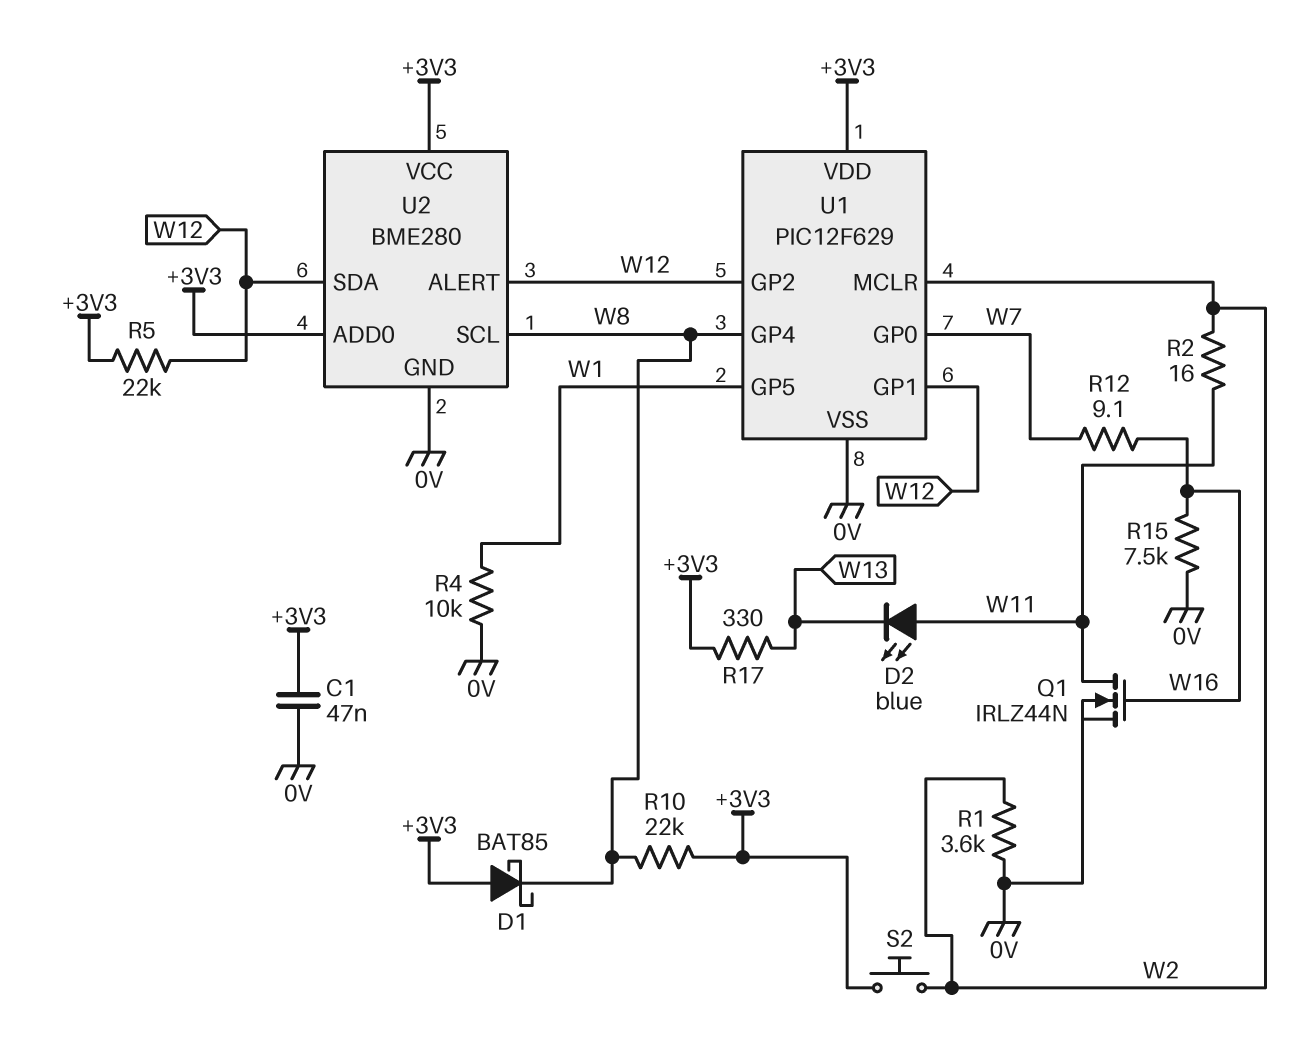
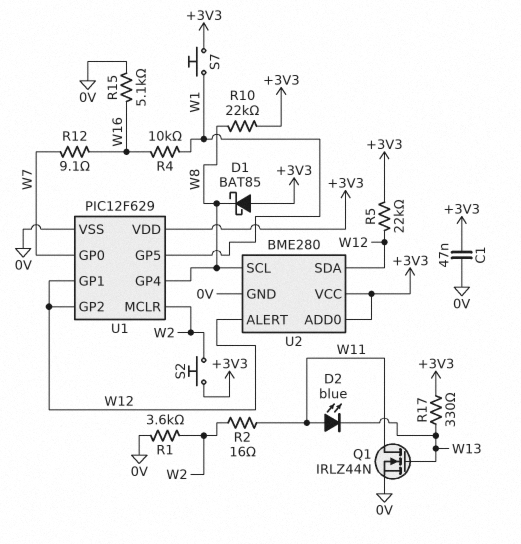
Q1: NMOS IRLZ44N (G W16, D W11, S 0V) -> NMOS IRLZ44N (G W13, D W11, S 0V)
R4: 10k (0V, W1) -> 10k (W1, W16)
R15: 7.5k (0V, W16) -> 5.1k (0V, W16)
S7: none -> button (+3V3, W1)

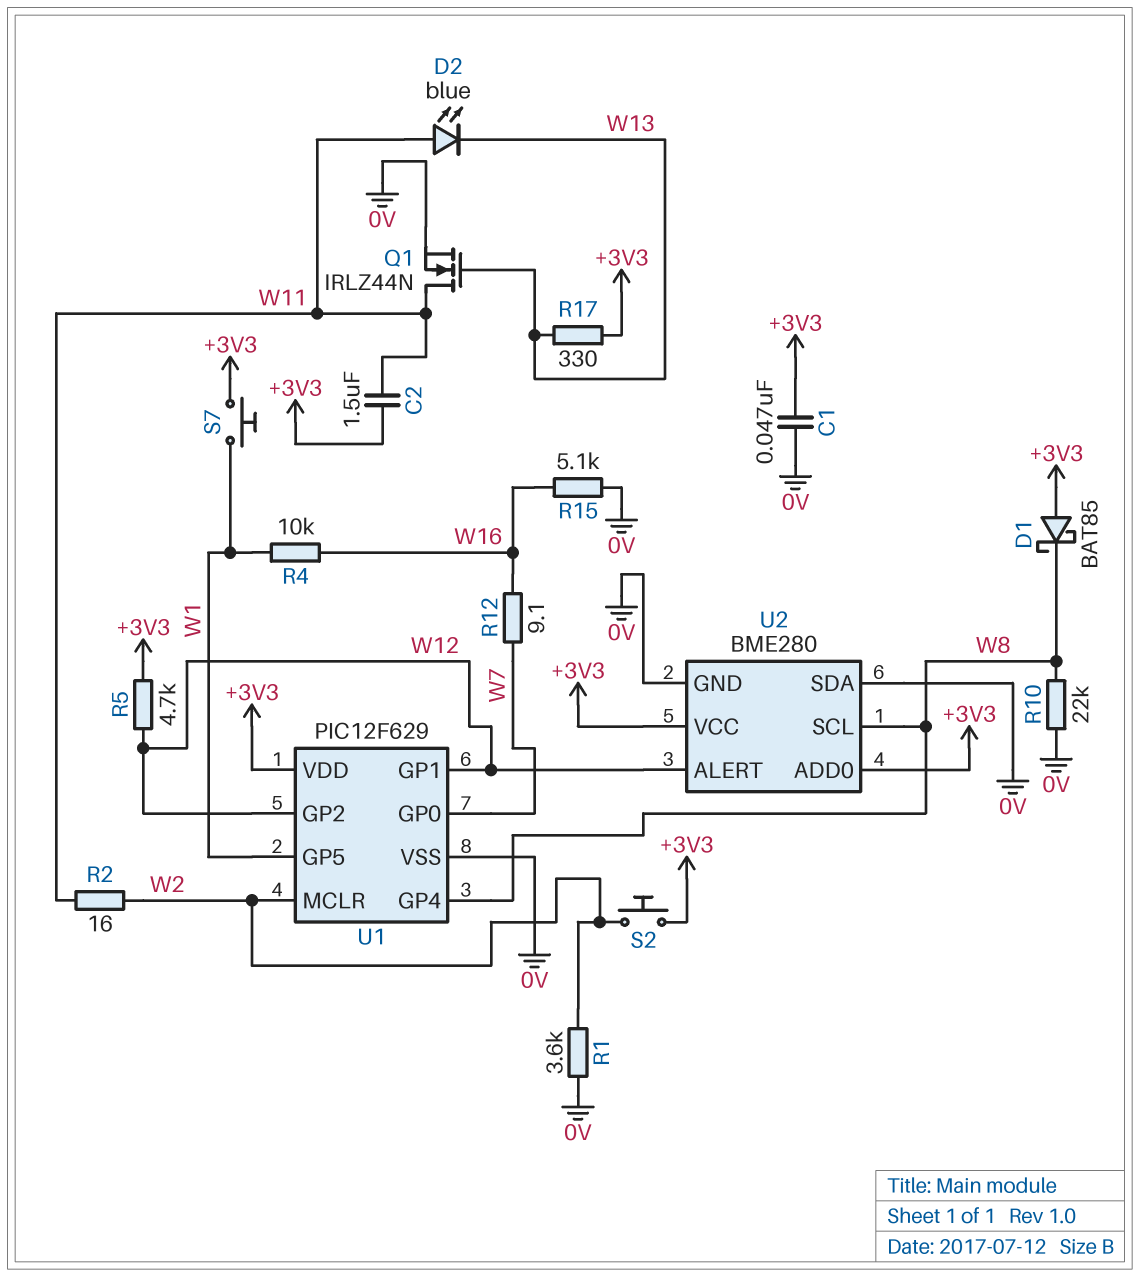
C2: none -> 1.5uF (+3V3, W11)
R5: 22k (+3V3, W12) -> 4.7k (+3V3, W12)
R10: 22k (+3V3, W8) -> 22k (0V, W8)
U2 pin SDA: W12 -> 0V

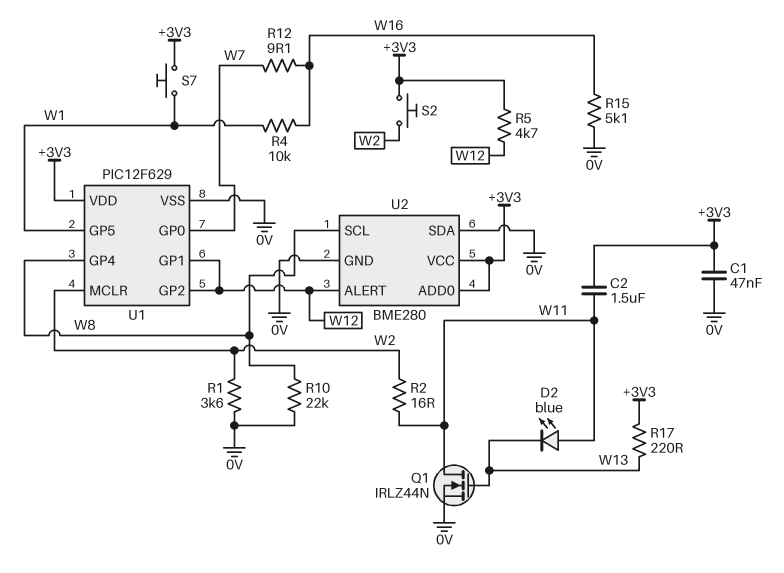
D1: schottky BAT85 (A +3V3, K W8) -> none
R17: 330 (+3V3, W13) -> 220 (+3V3, W13)

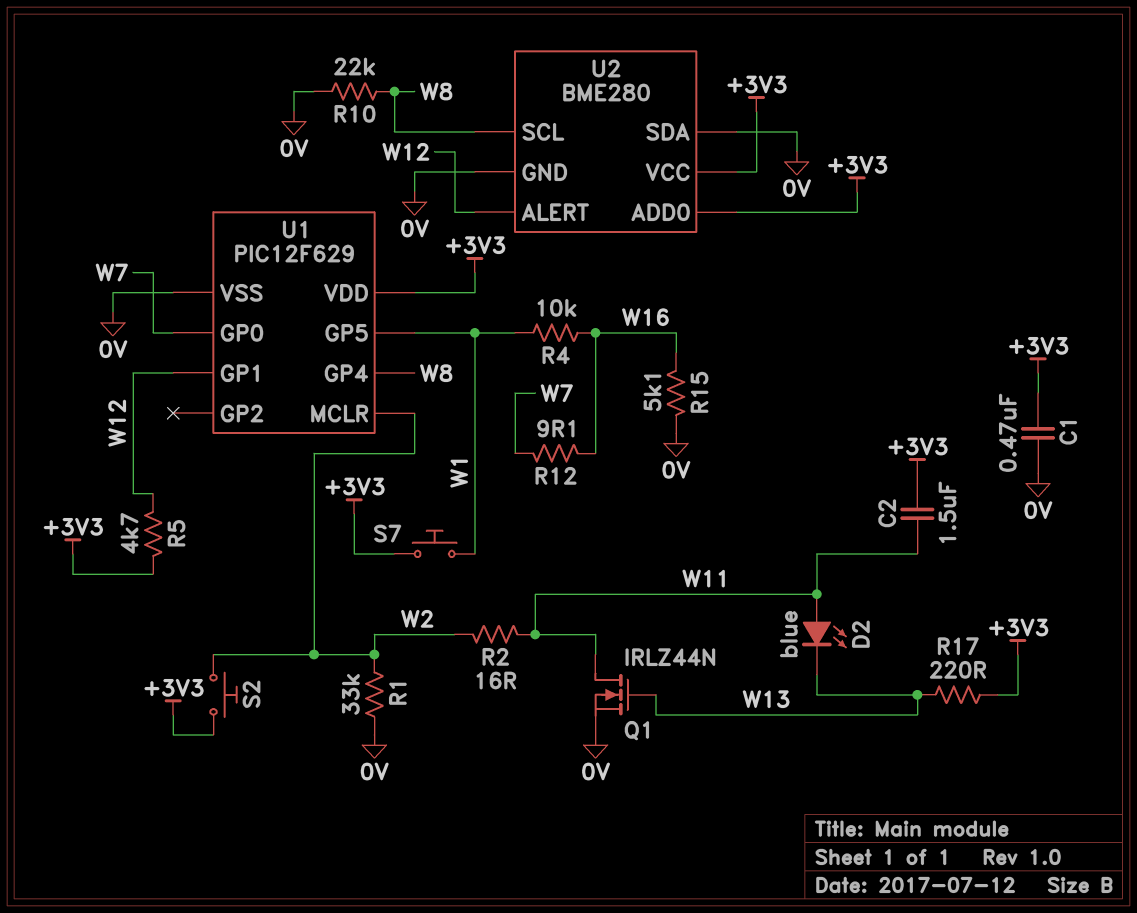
C1: 47nF (+3V3, 0V) -> 470nF (+3V3, 0V)
R1: 3.6k (0V, W2) -> 33k (0V, W2)
U1 pin GP2: W12 -> none

